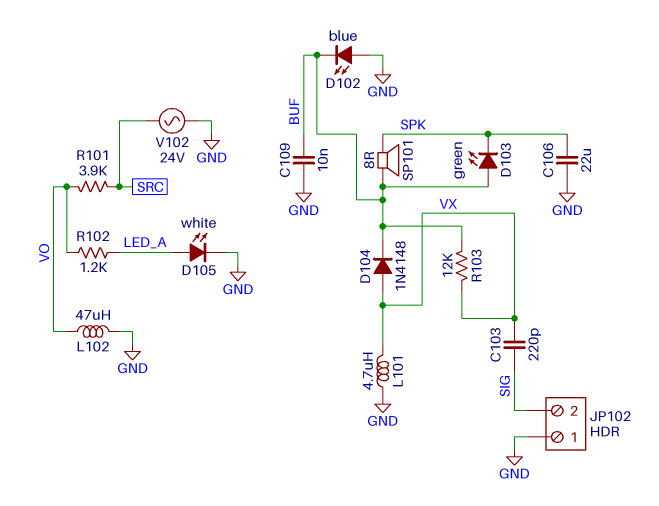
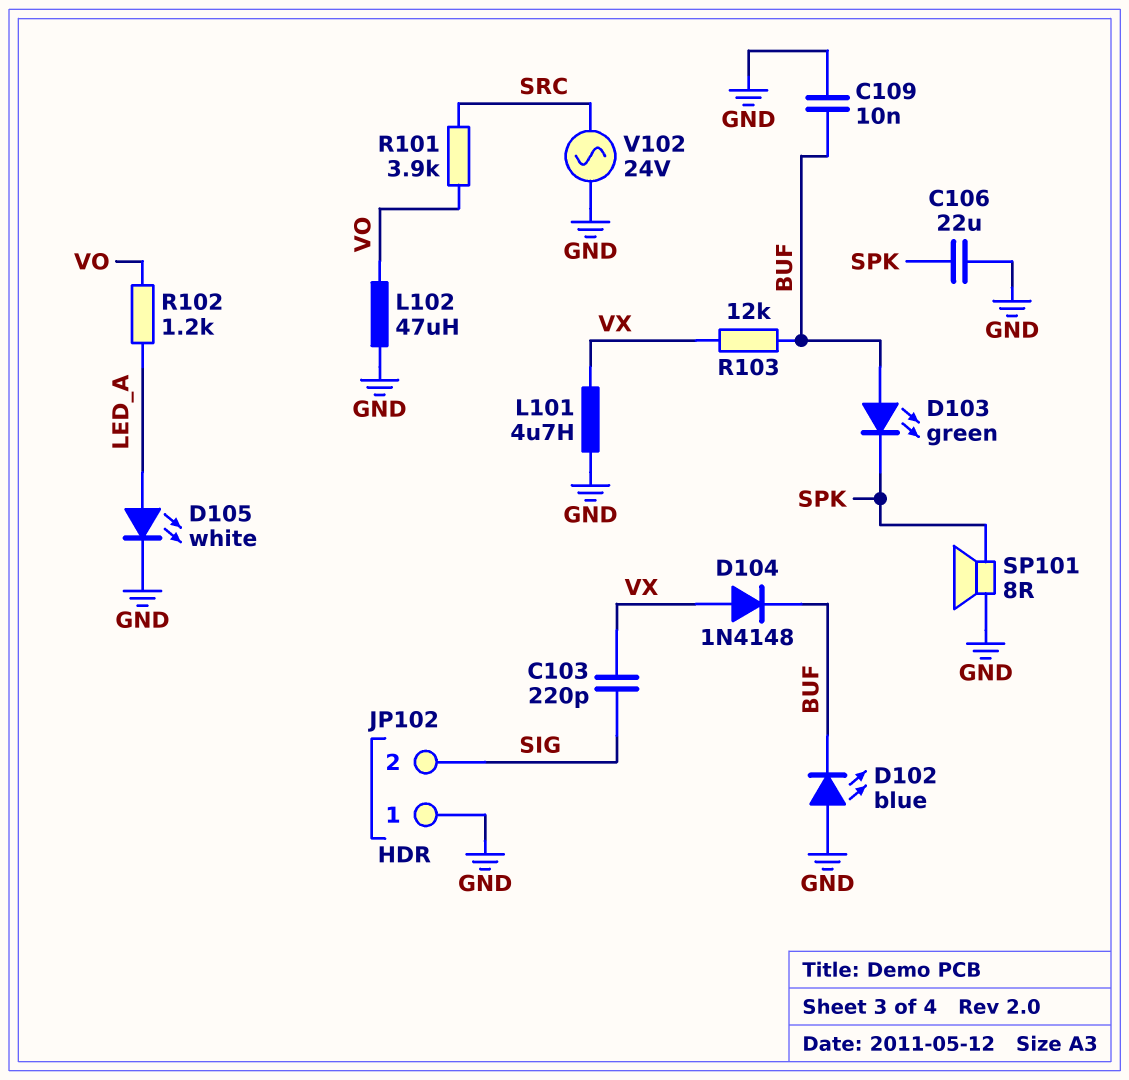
SP101: speaker 8R (BUF, SPK) -> speaker 8R (GND, SPK)

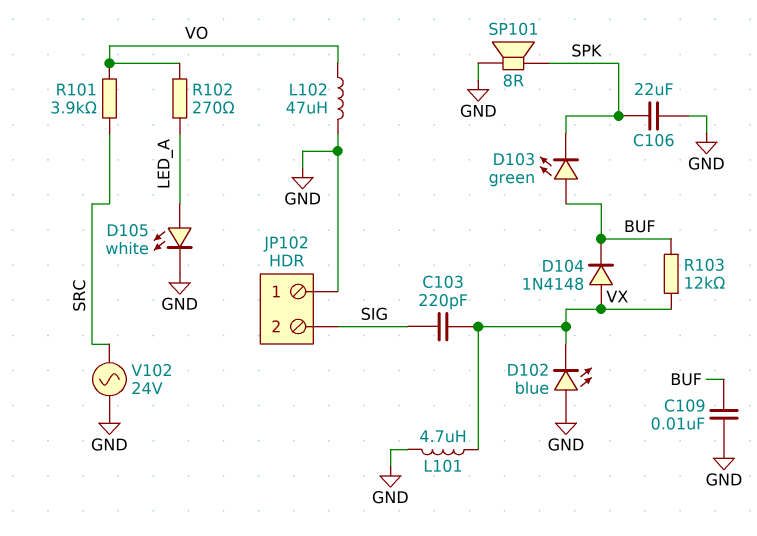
D102: LED blue (A GND, K BUF) -> LED blue (A GND, K VX)
R102: 1.2k (LED_A, VO) -> 270 (LED_A, VO)

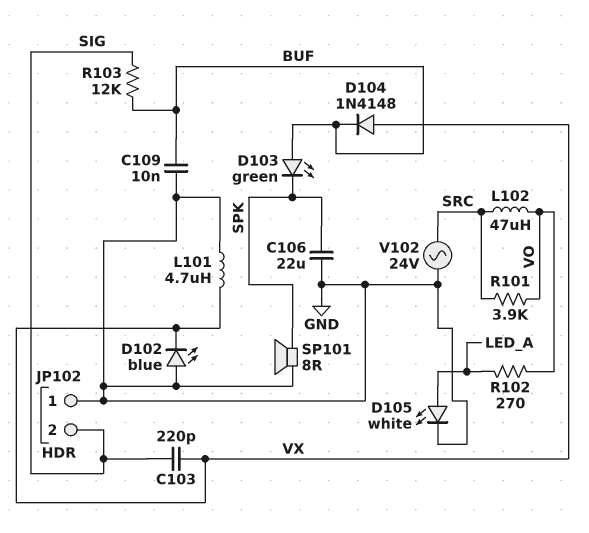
L102: 47uH (GND, VO) -> 47uH (SRC, VO)
R103: 12k (BUF, VX) -> 12k (BUF, SIG)

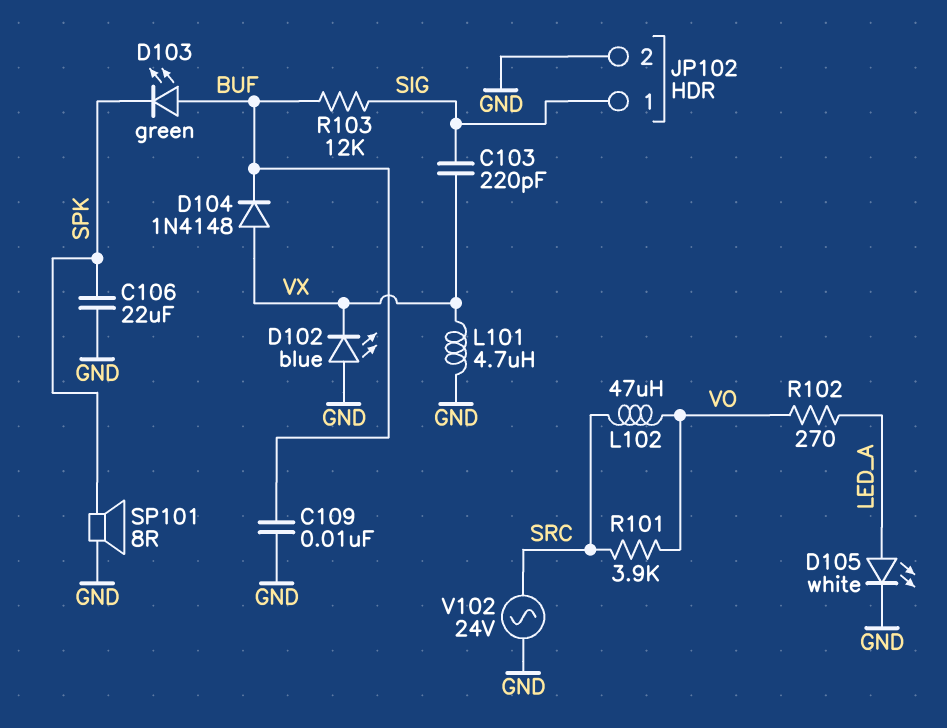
JP102 pin 1: GND -> SIG
JP102 pin 2: SIG -> GND

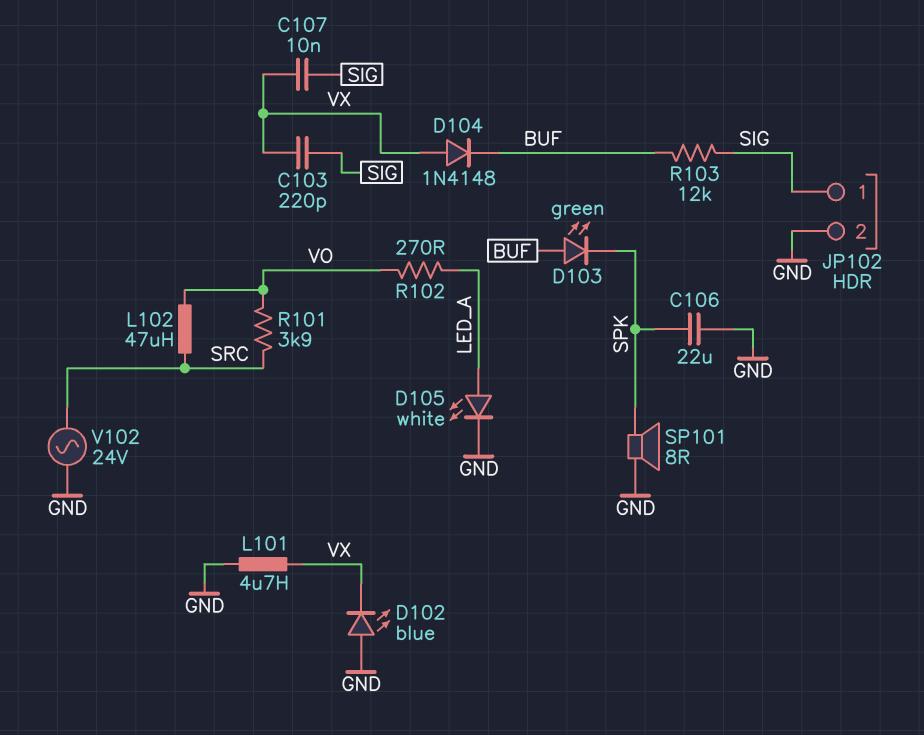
C107: none -> 10nF (SIG, VX)
C109: 10nF (BUF, GND) -> none

